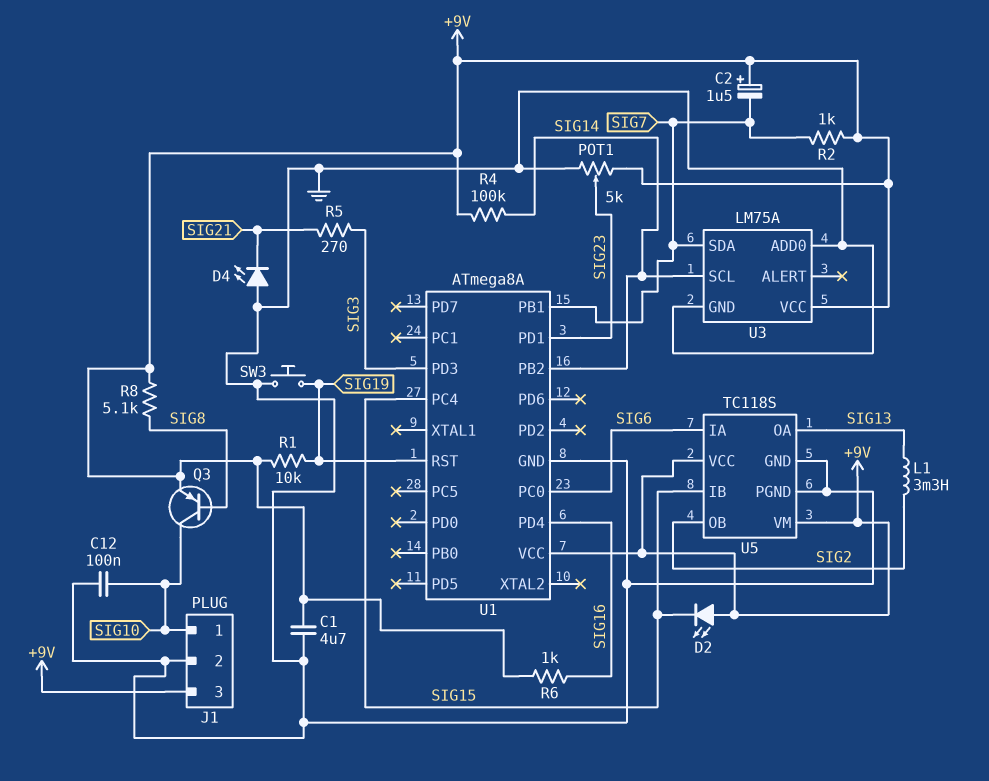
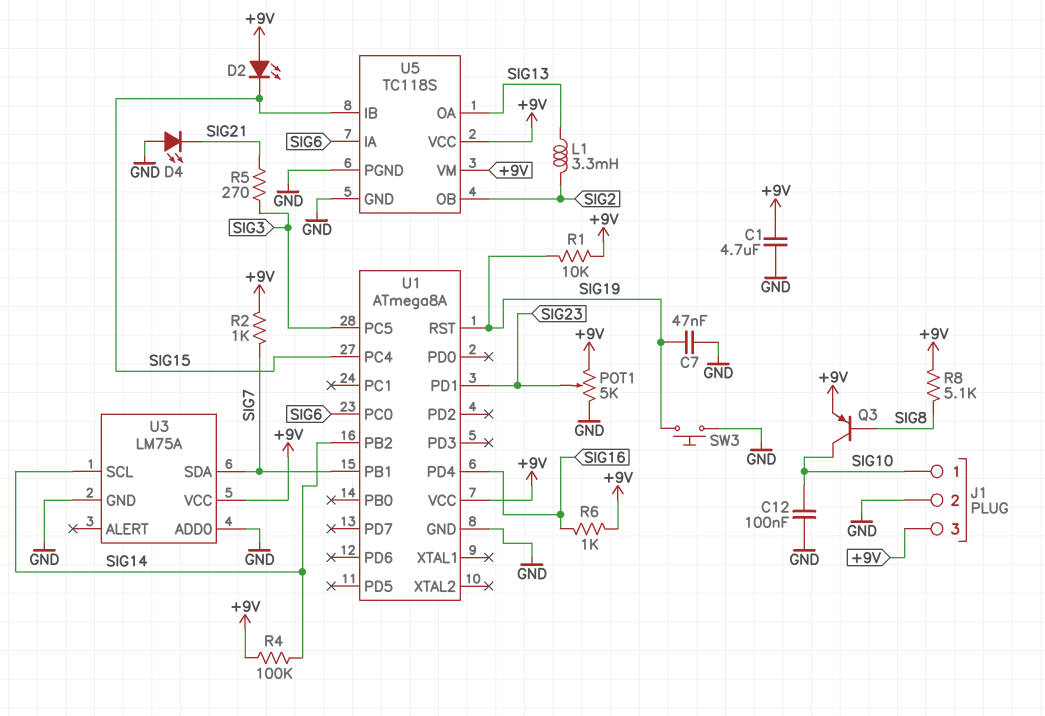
C2: 1.5uF (plus +9V, minus SIG7) -> none
C7: none -> 47nF (GND, SIG19)
U1 pin PC5: none -> SIG3
U1 pin PD3: SIG3 -> none

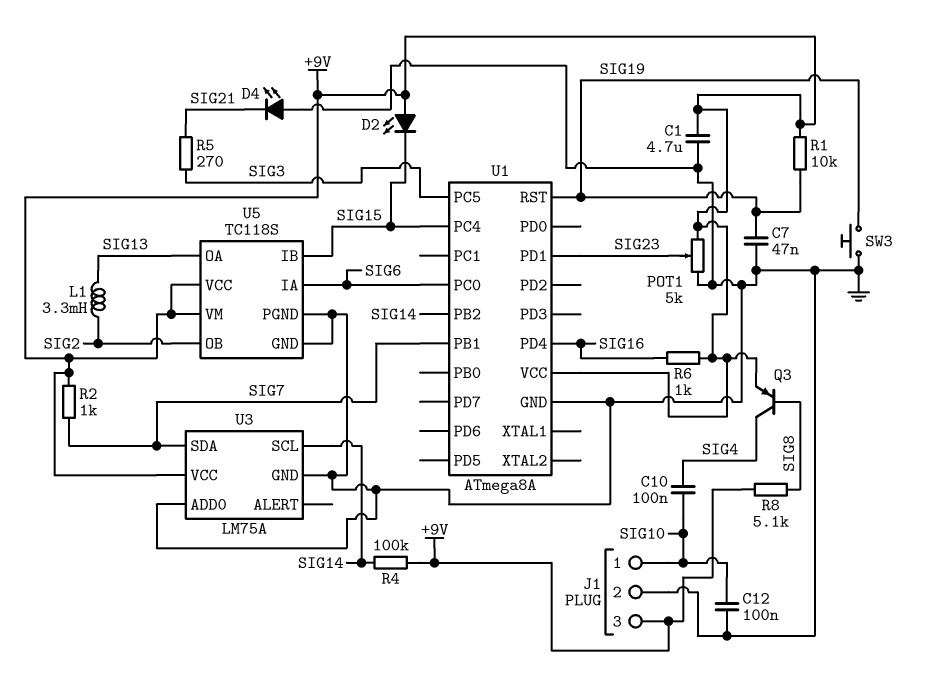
C10: none -> 100nF (SIG4, SIG10)
Q3: PNP (B SIG8, C SIG10, E +9V) -> PNP (B SIG8, C SIG4, E +9V)

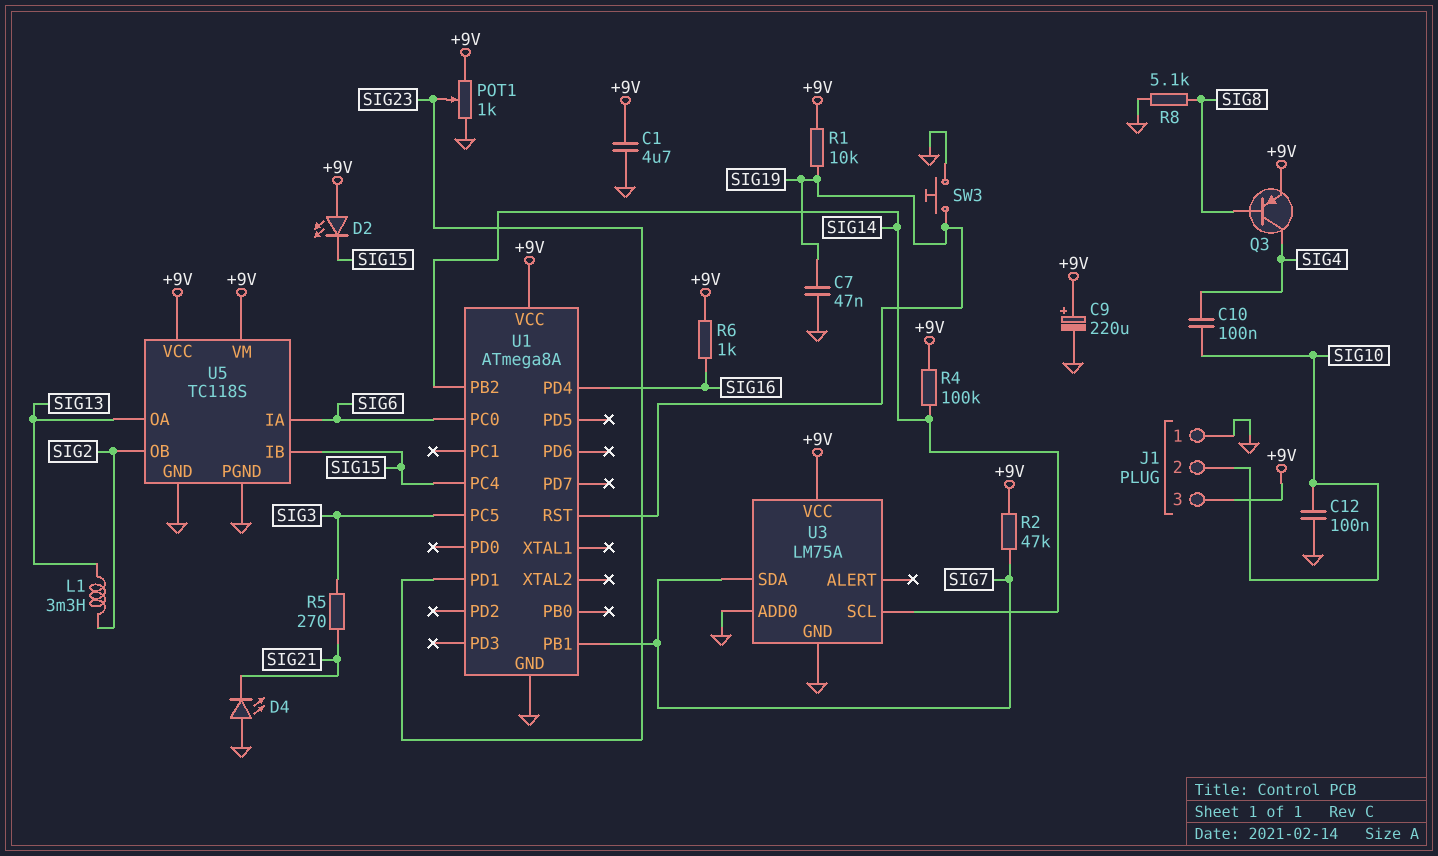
C9: none -> 220uF (plus +9V, minus GND)
J1 pin 1: SIG10 -> GND
J1 pin 2: GND -> SIG10
POT1: 5k (+9V, GND, wiper SIG23) -> 1k (+9V, GND, wiper SIG23)
R2: 1k (+9V, SIG7) -> 47k (+9V, SIG7)
R8: 5.1k (+9V, SIG8) -> 5.1k (GND, SIG8)

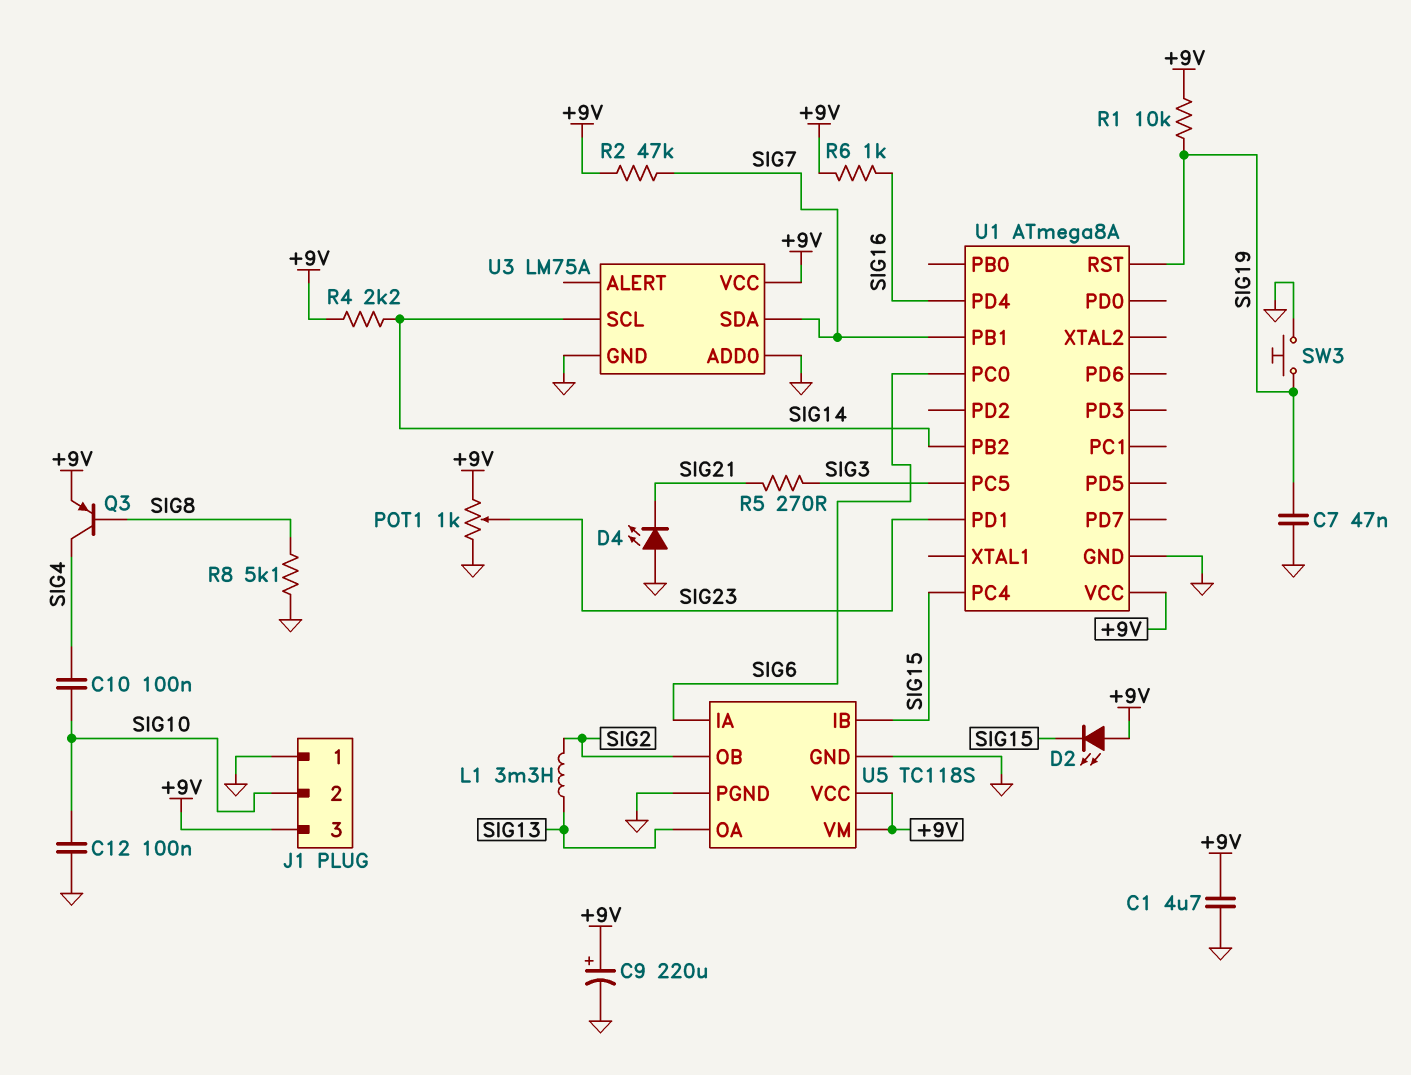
R4: 100k (+9V, SIG14) -> 2.2k (+9V, SIG14)

